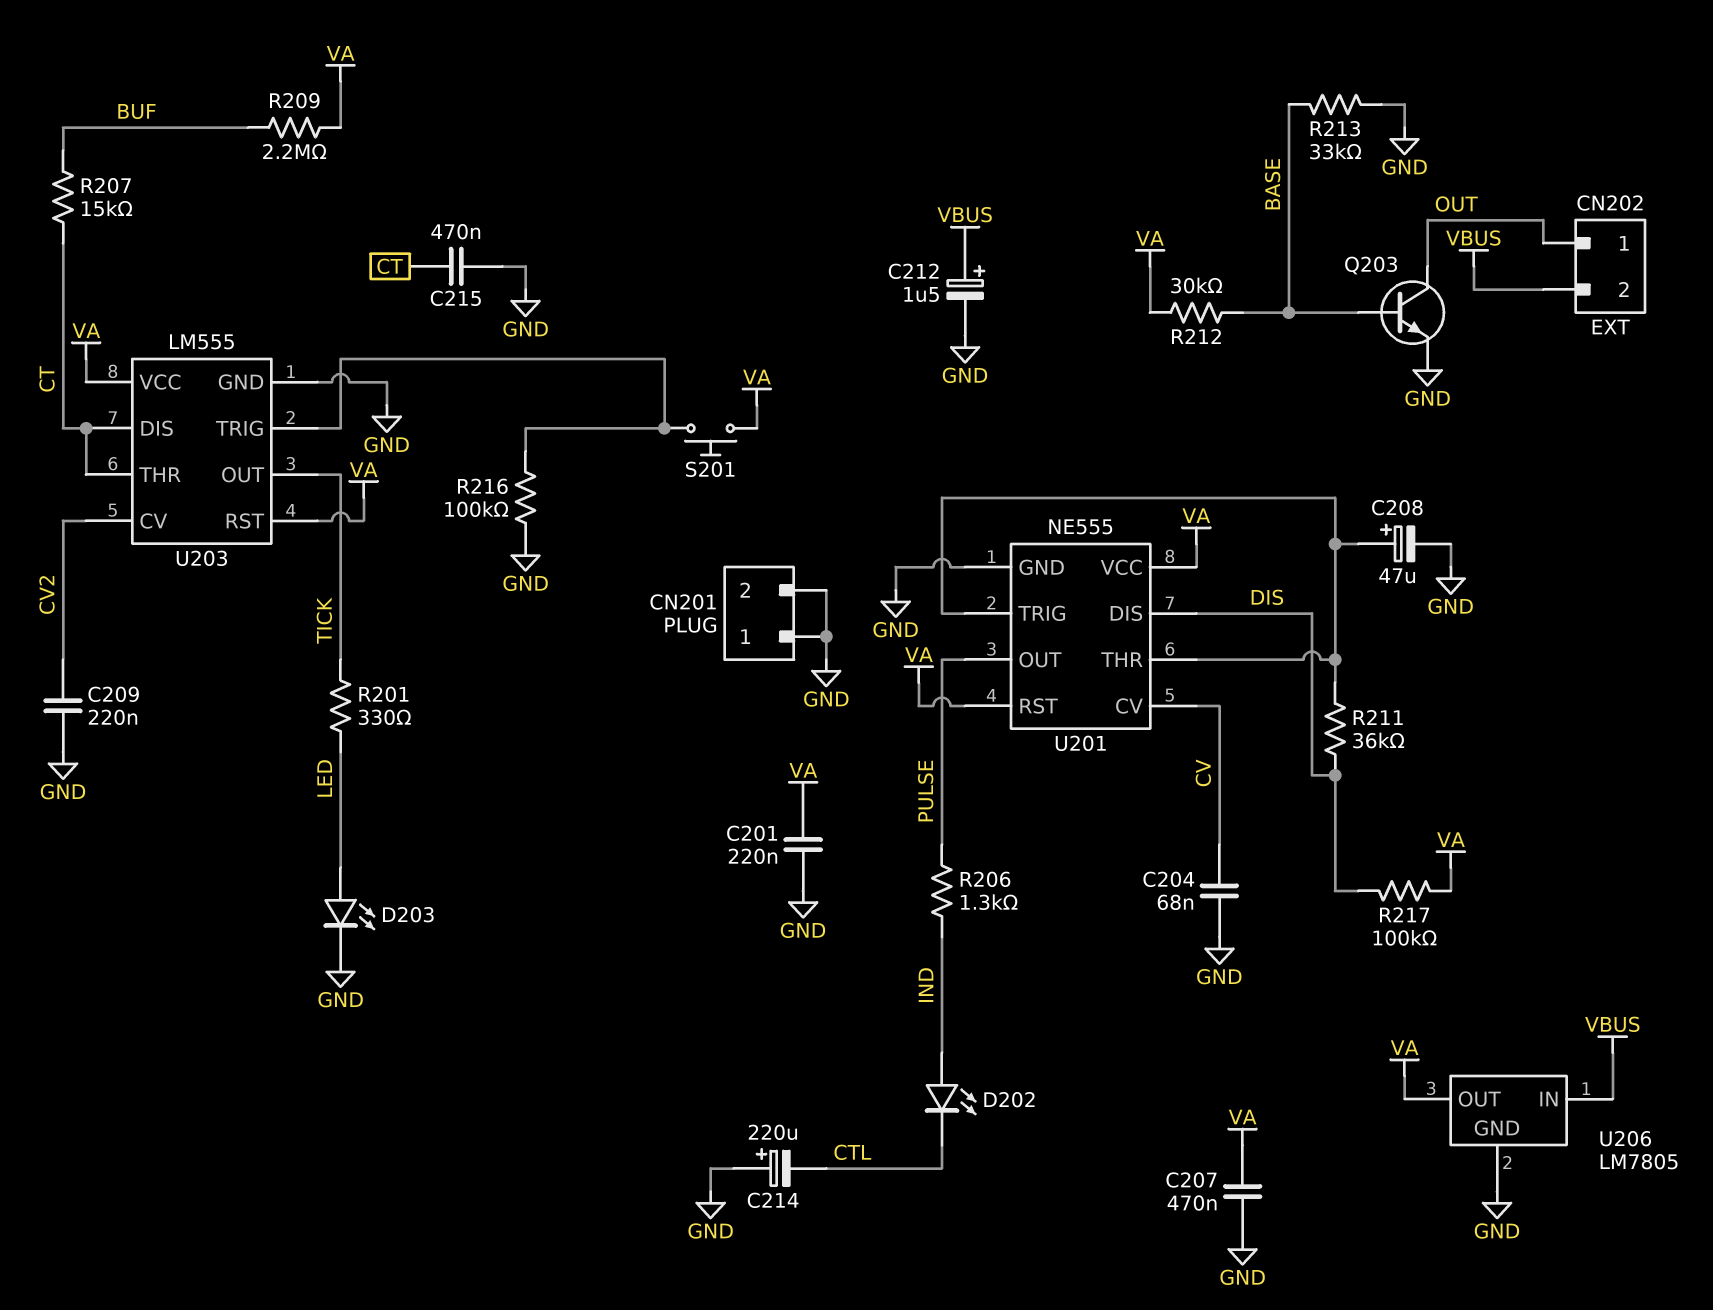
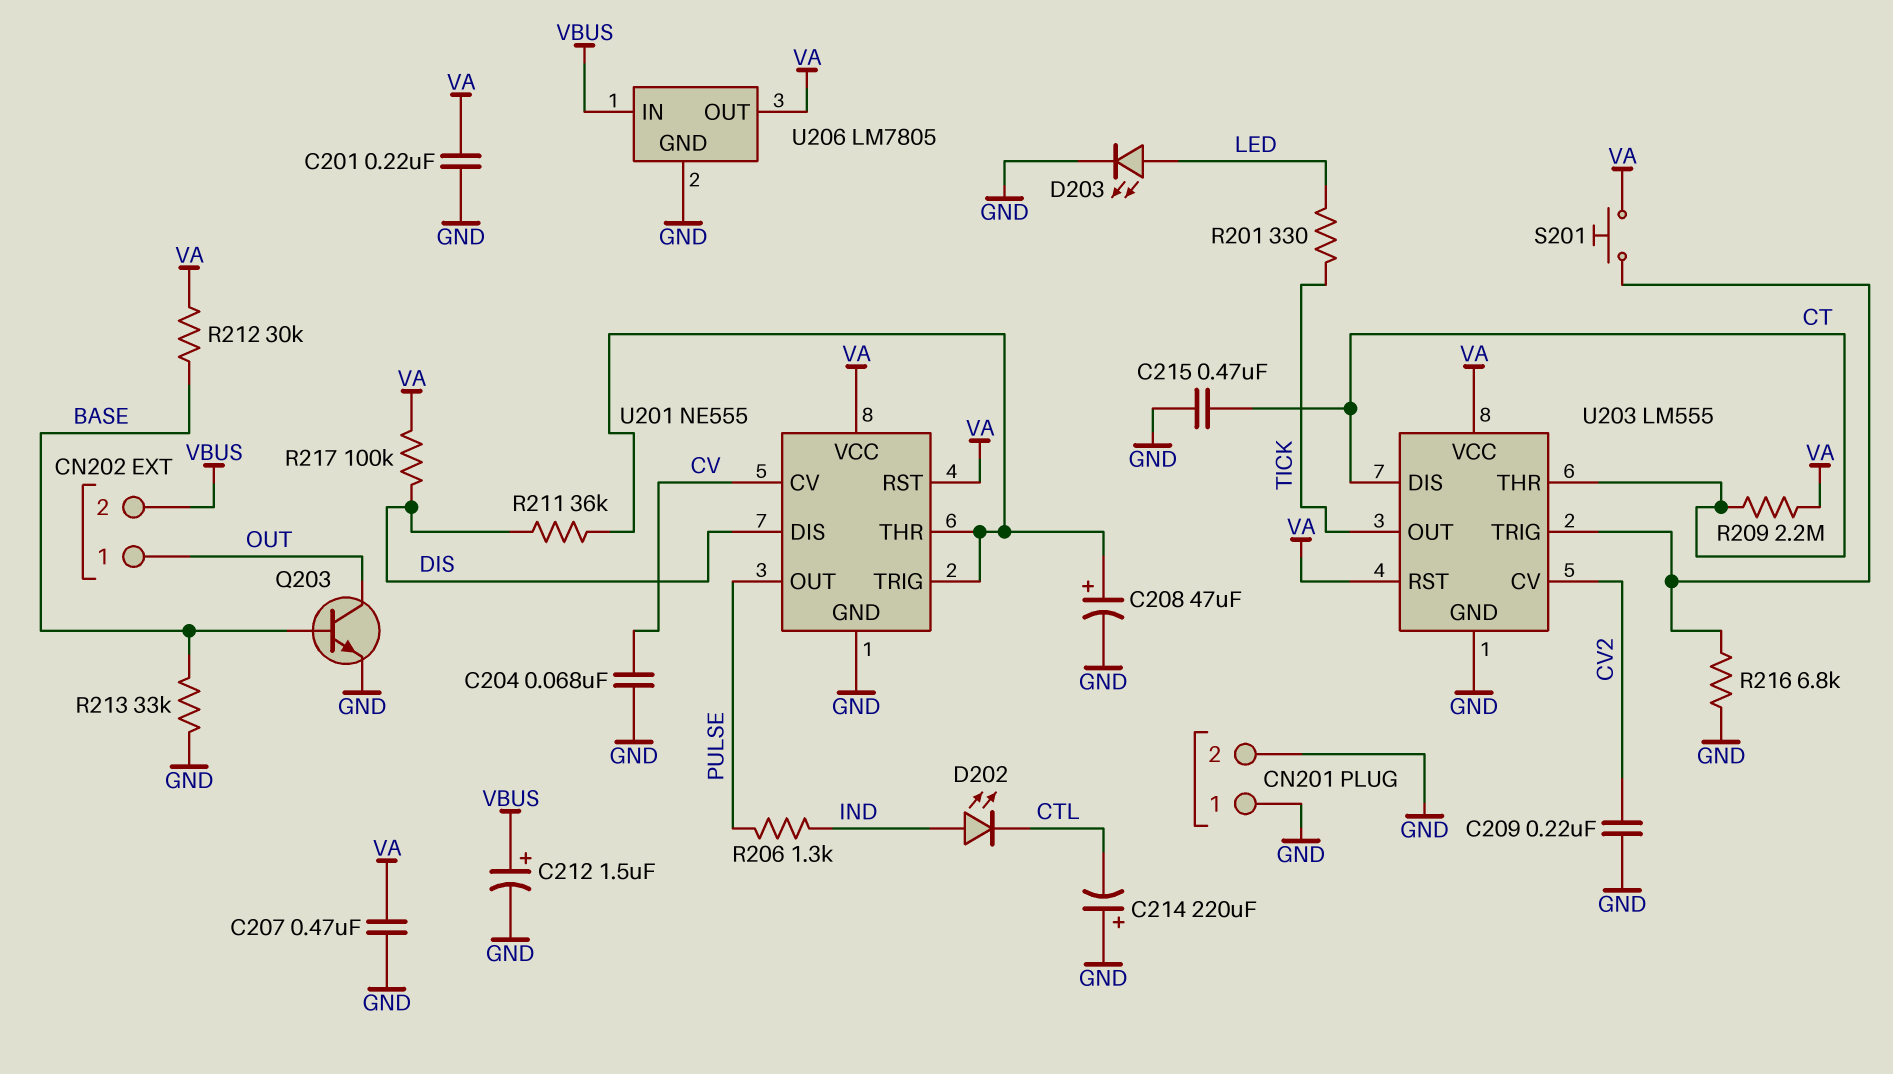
R207: 15k (BUF, CT) -> none
R209: 2.2M (BUF, VA) -> 2.2M (CT, VA)
R216: 100k (GND, U203/TRIG) -> 6.8k (GND, U203/TRIG)

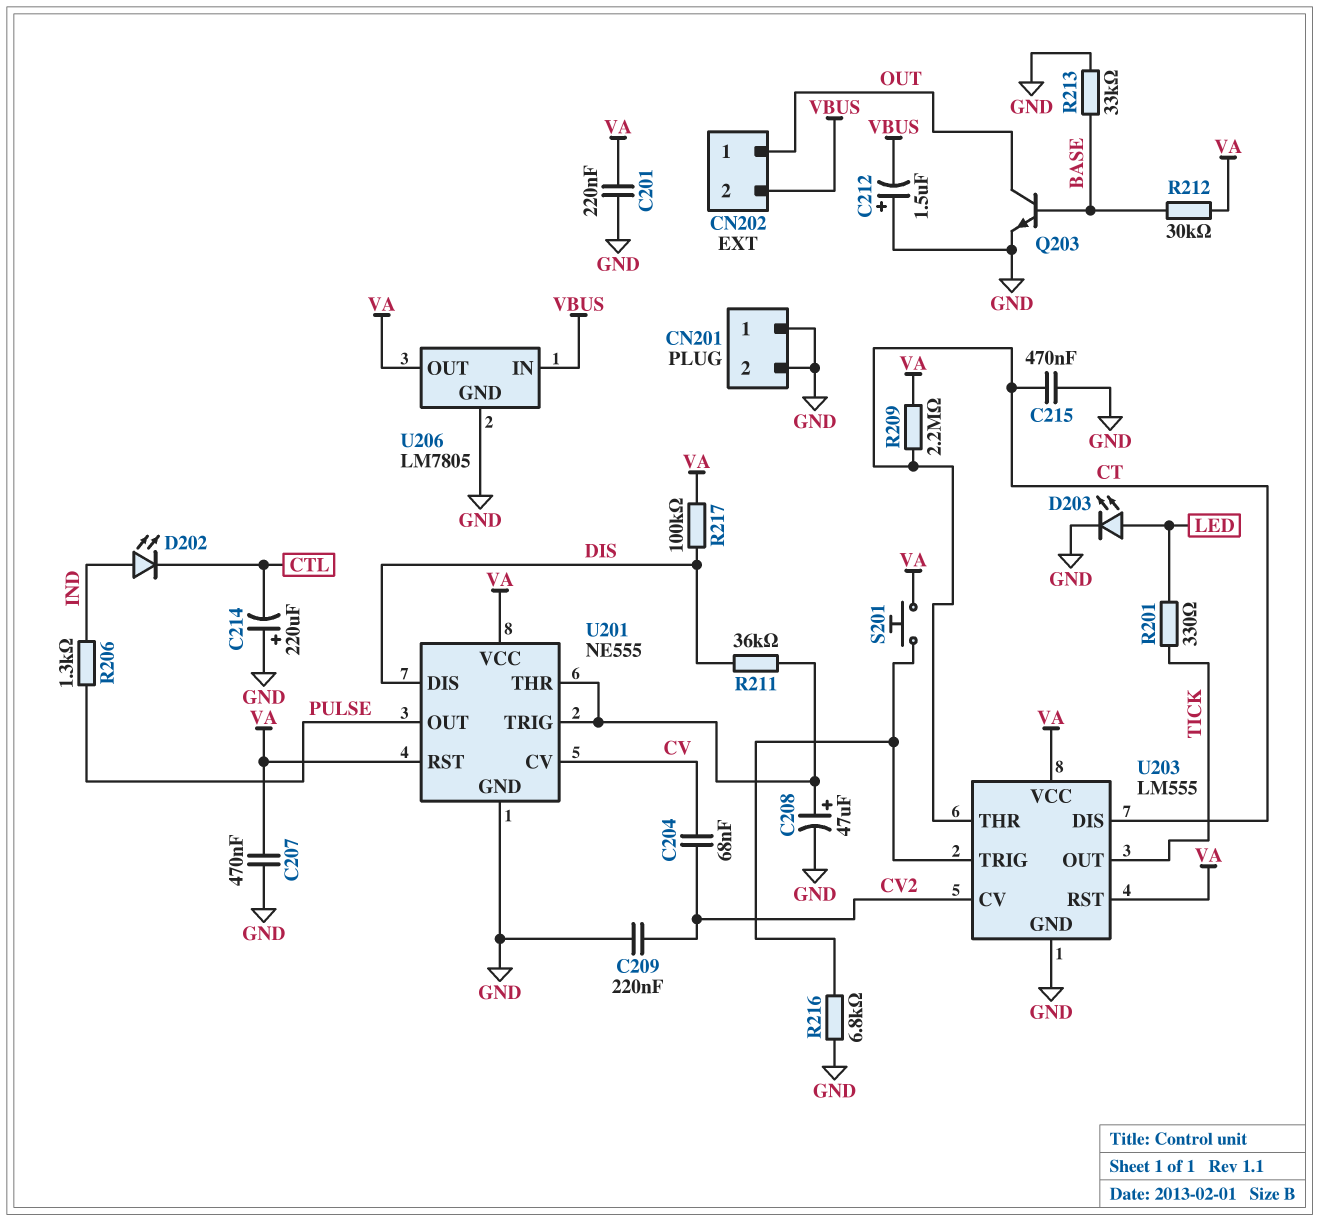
C204: 68nF (CV, GND) -> 68nF (CV, CV2)
C212: 1.5uF (plus VBUS, minus GND) -> 1.5uF (plus GND, minus VBUS)

